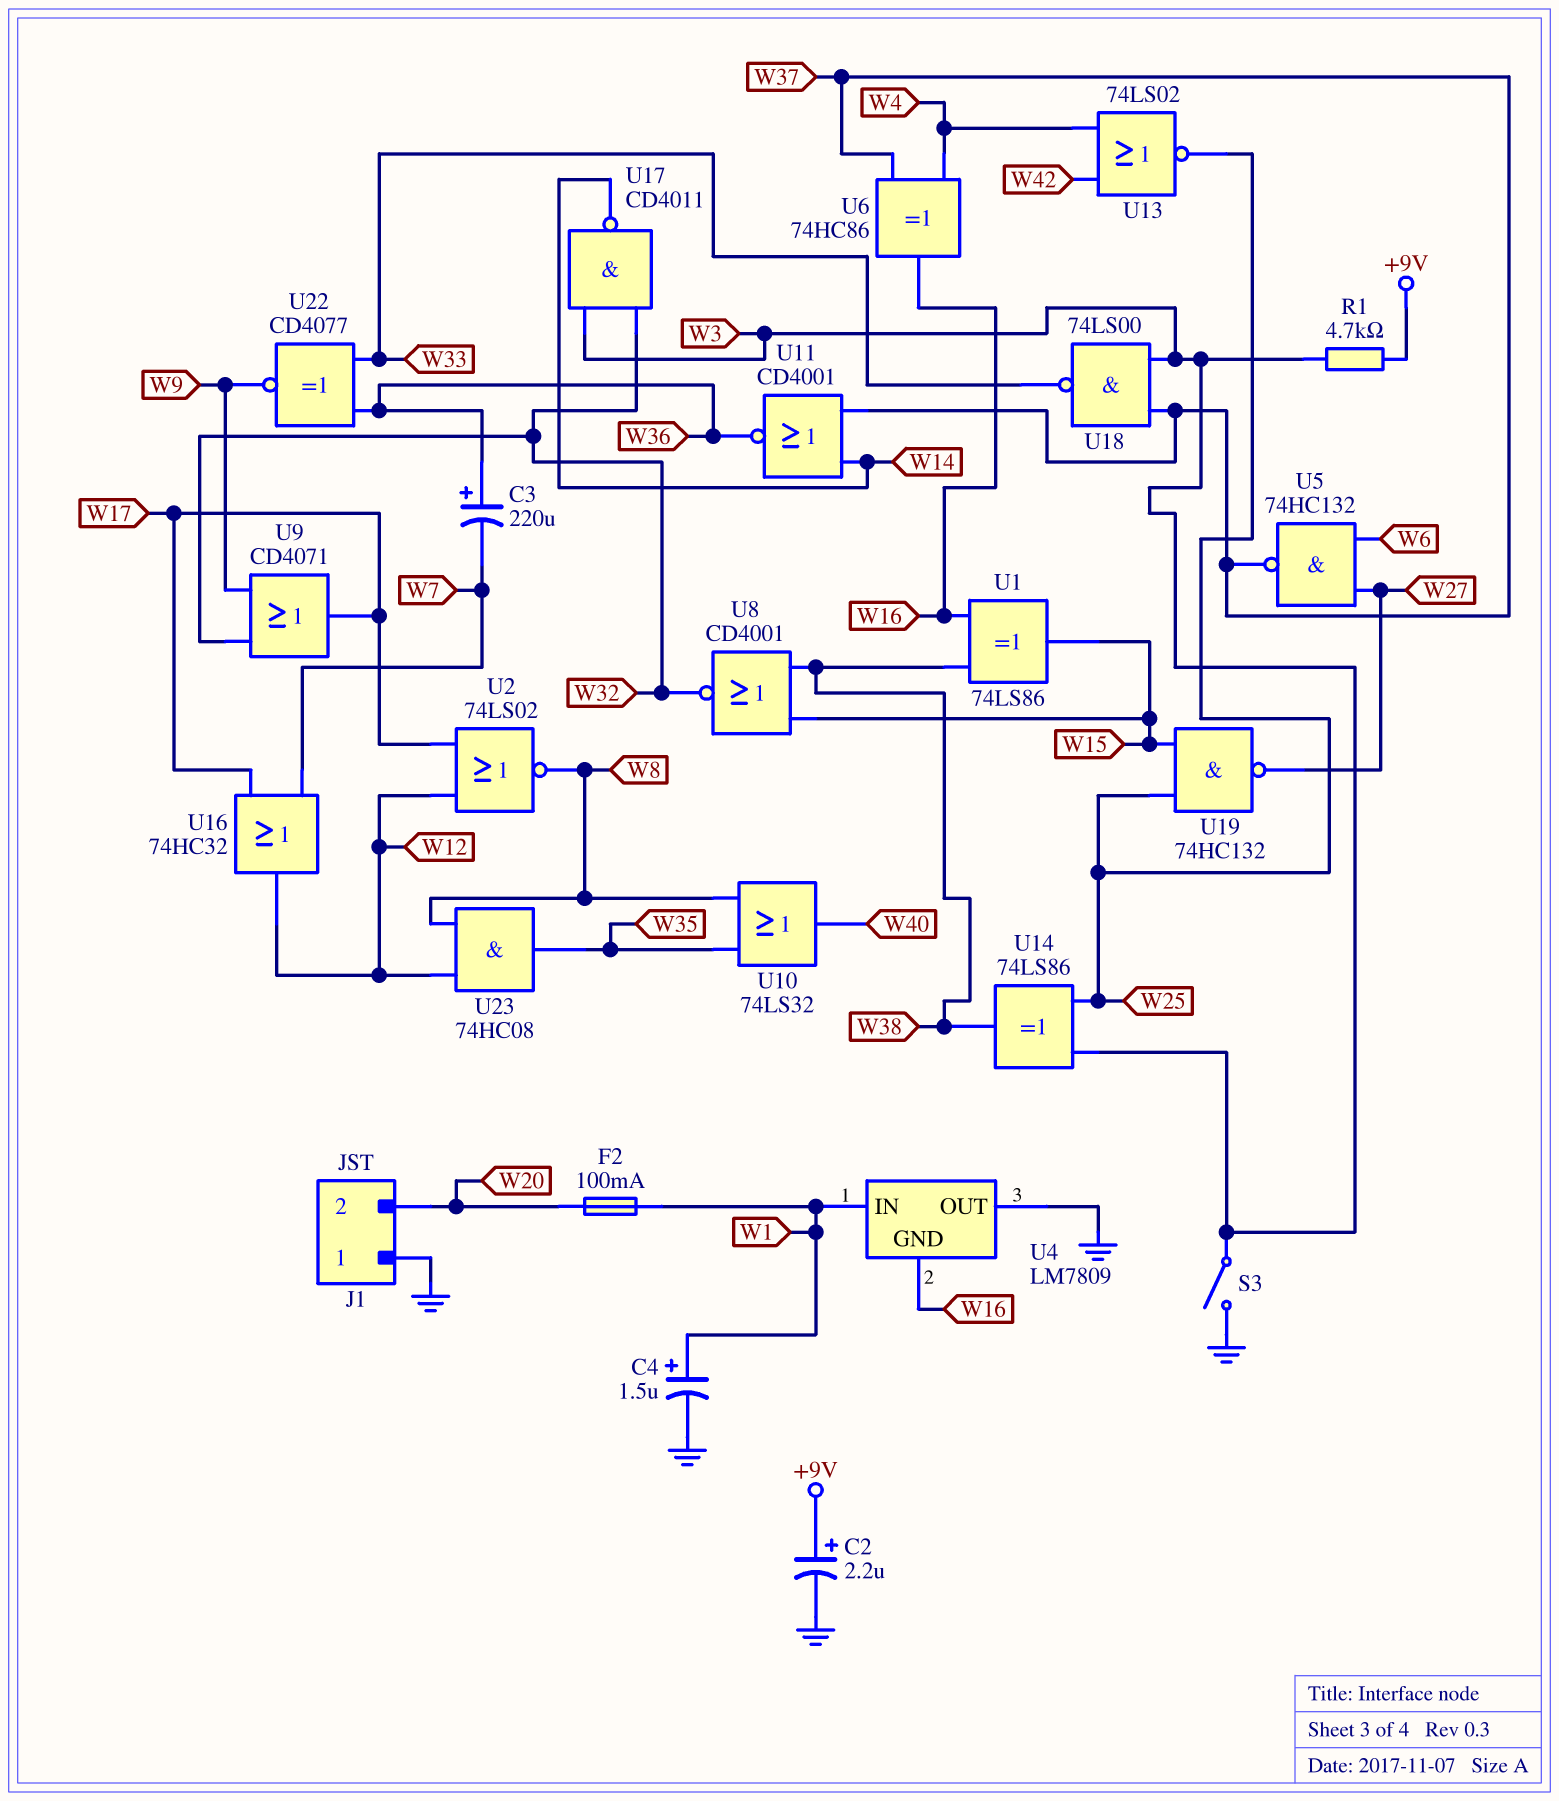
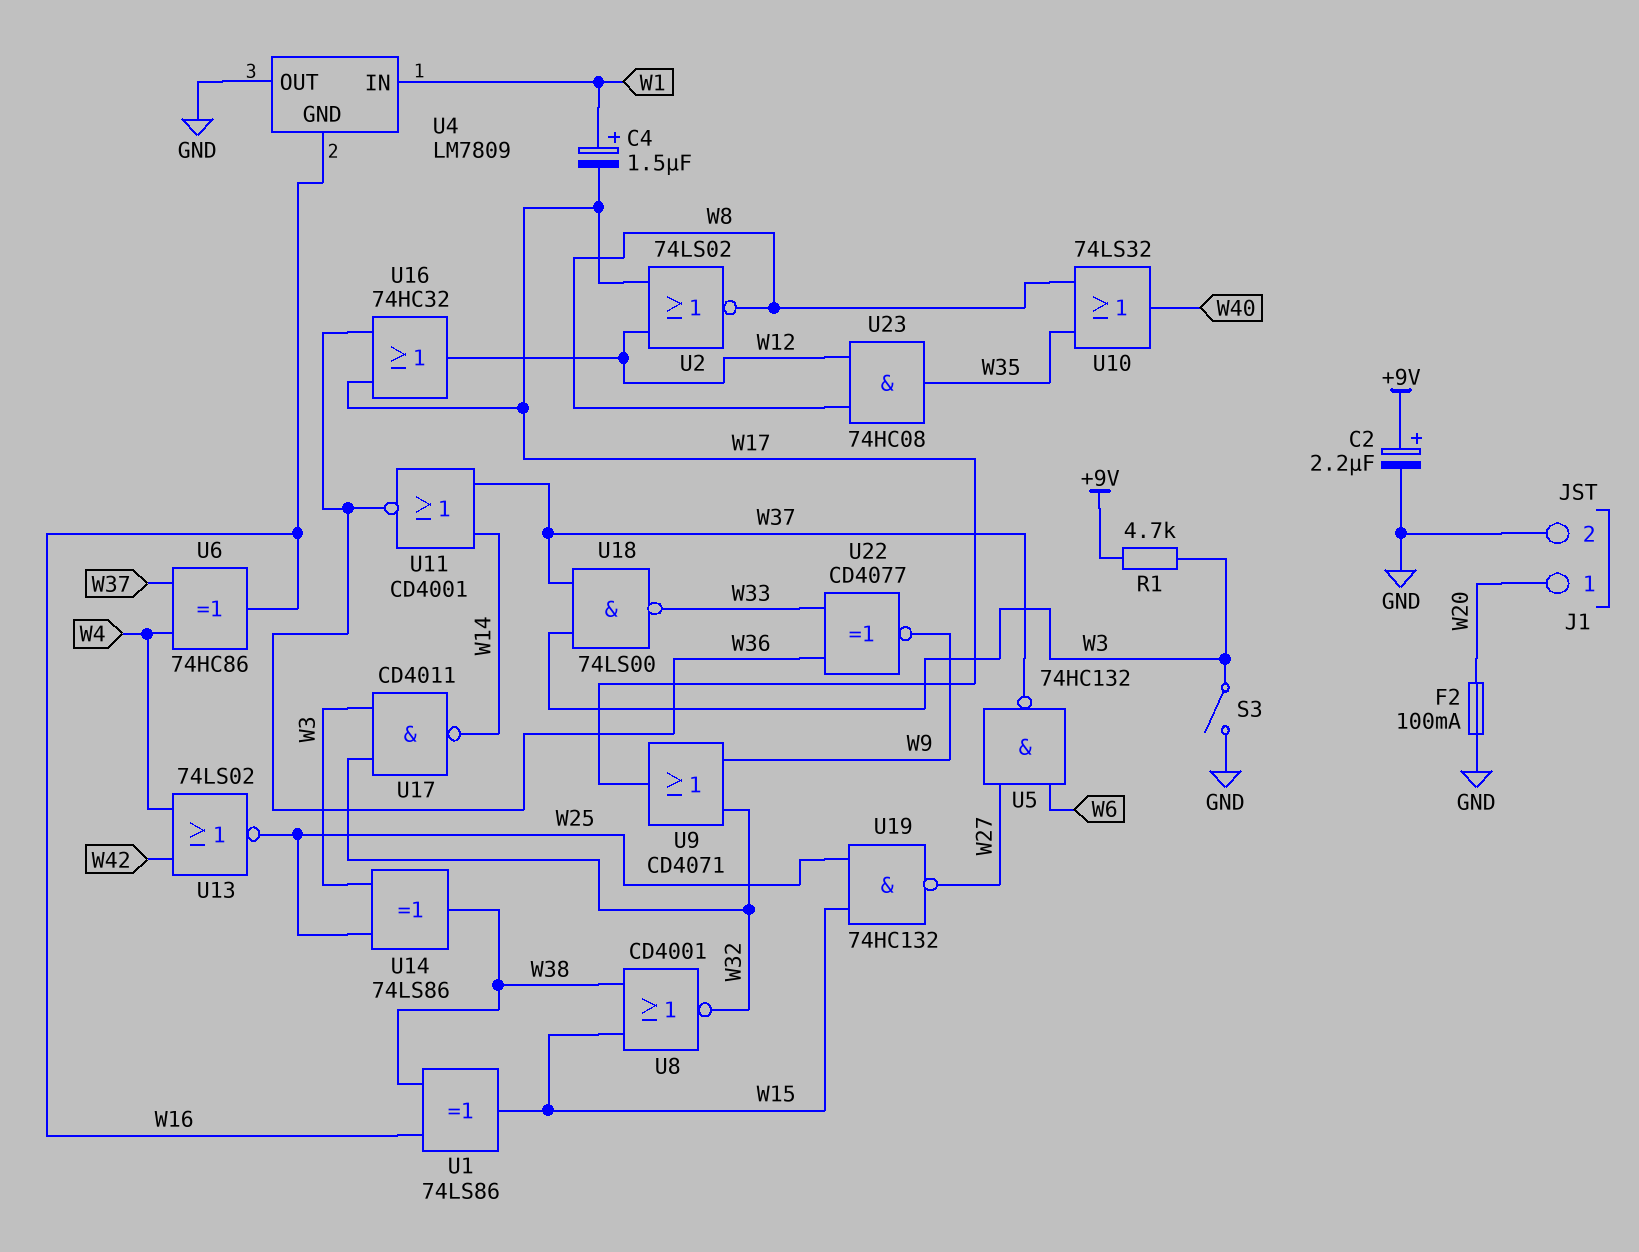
C3: 220uF (plus W36, minus W7) -> none
C4: 1.5uF (plus W1, minus GND) -> 1.5uF (plus W1, minus W17)
F2: 100mA (W1, W20) -> 100mA (GND, W20)
J1 pin 1: GND -> W20
J1 pin 2: W20 -> GND
U16: OR 74HC32 (in W7, in W17, out W12) -> OR 74HC32 (in W17, in W36, out W12)

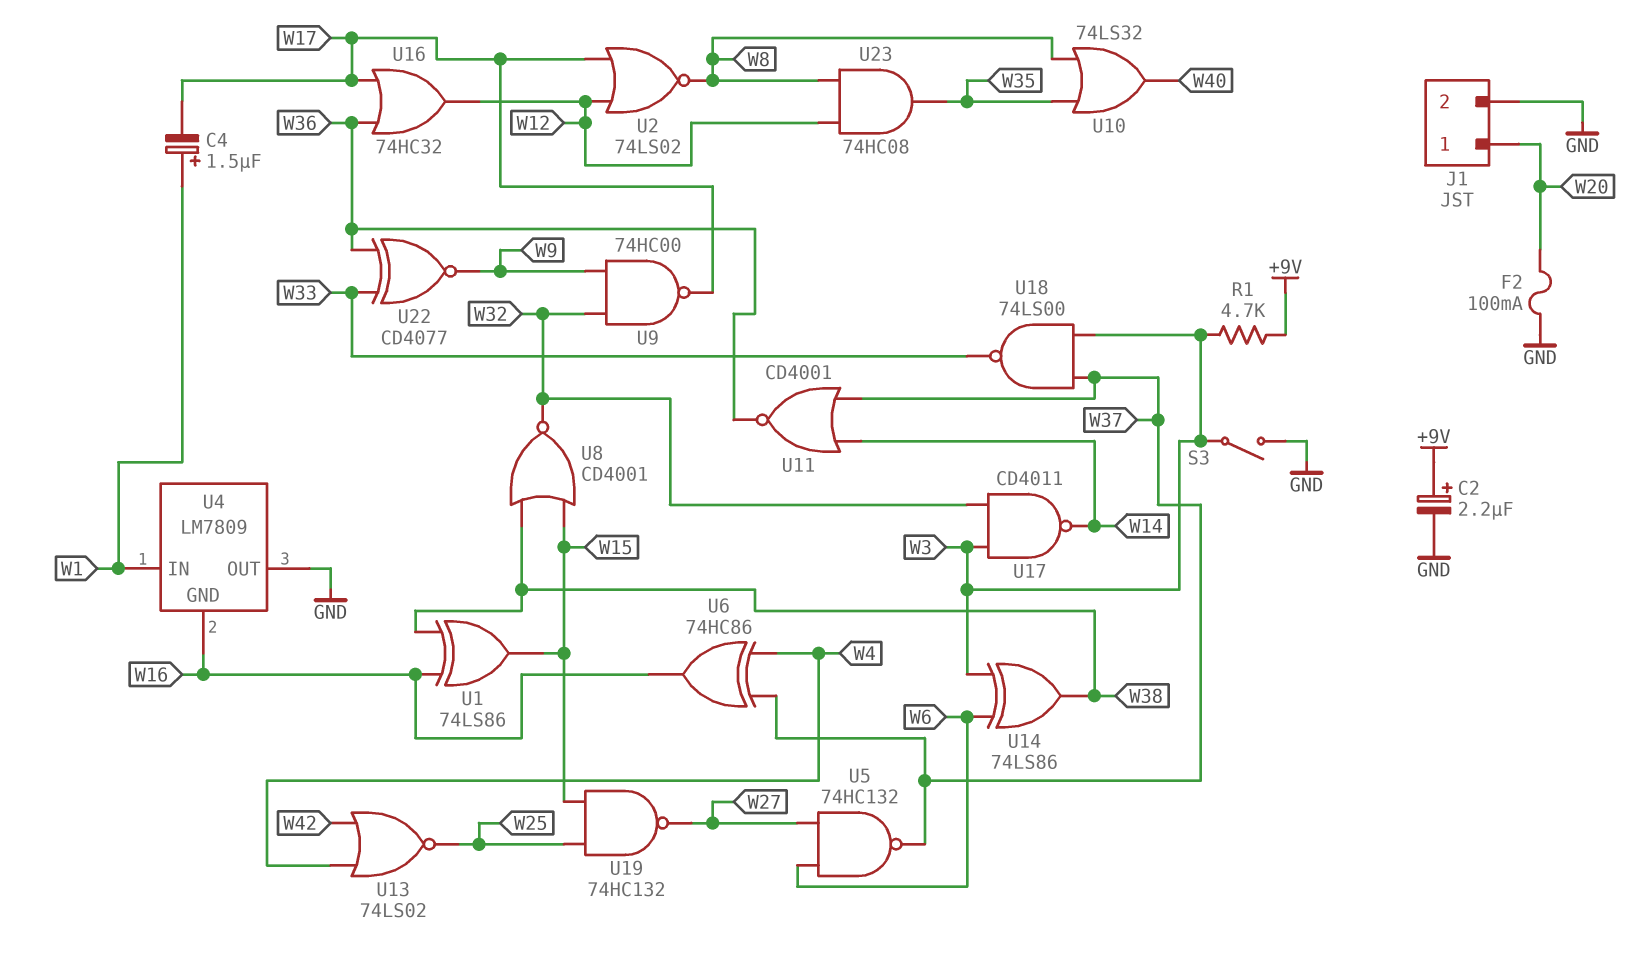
U9: OR CD4071 (in W9, in W32, out W17) -> NAND 74HC00 (in W9, in W32, out W17)
U14: XOR 74LS86 (in W3, in W25, out W38) -> XOR 74LS86 (in W3, in W6, out W38)

